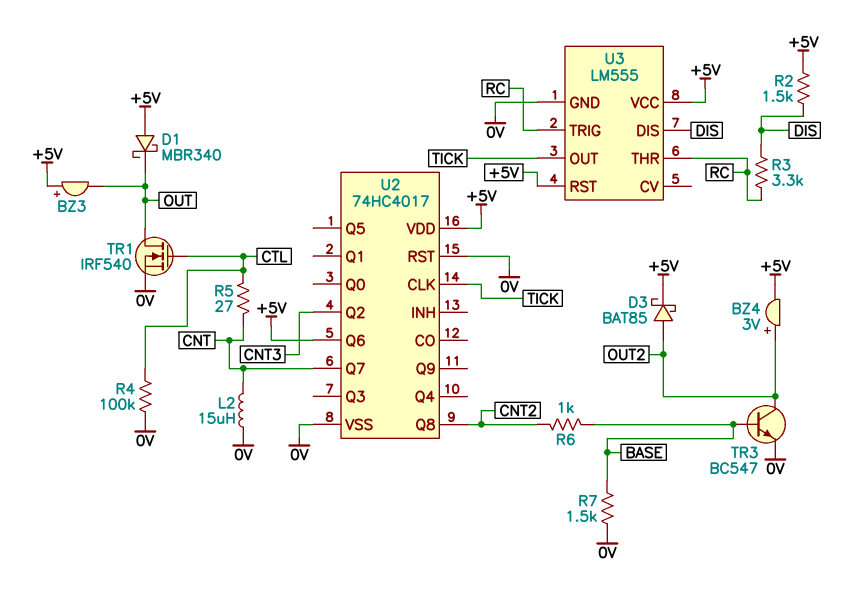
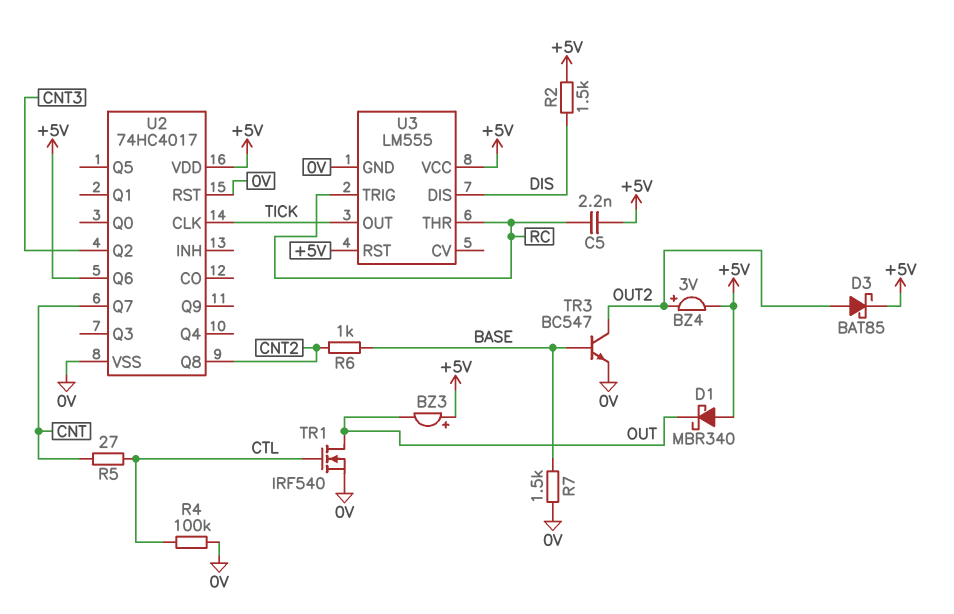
C5: none -> 2.2nF (+5V, RC)
L2: 15uH (0V, CNT) -> none
R3: 3.3k (DIS, RC) -> none

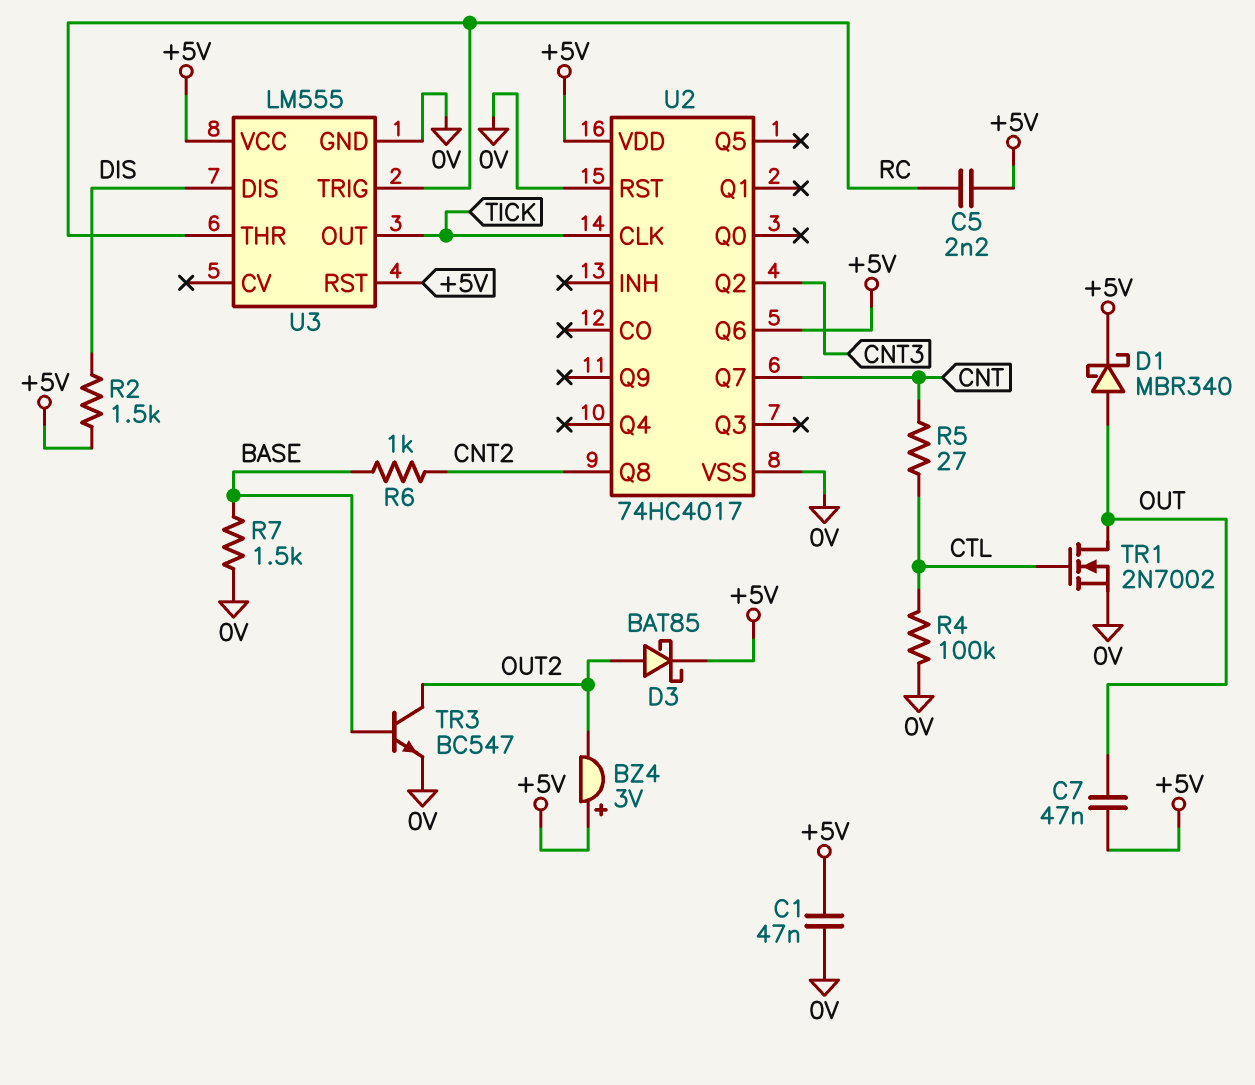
BZ3: buzzer (plus +5V, minus OUT) -> none
BZ4: buzzer 3V (plus OUT2, minus +5V) -> buzzer 3V (plus +5V, minus OUT2)
C1: none -> 47nF (+5V, 0V)
C7: none -> 47nF (+5V, OUT)
D1: schottky MBR340 (A +5V, K OUT) -> schottky MBR340 (A OUT, K +5V)
TR1: NMOS IRF540 (G CTL, D OUT, S 0V) -> NMOS 2N7002 (G CTL, D OUT, S 0V)

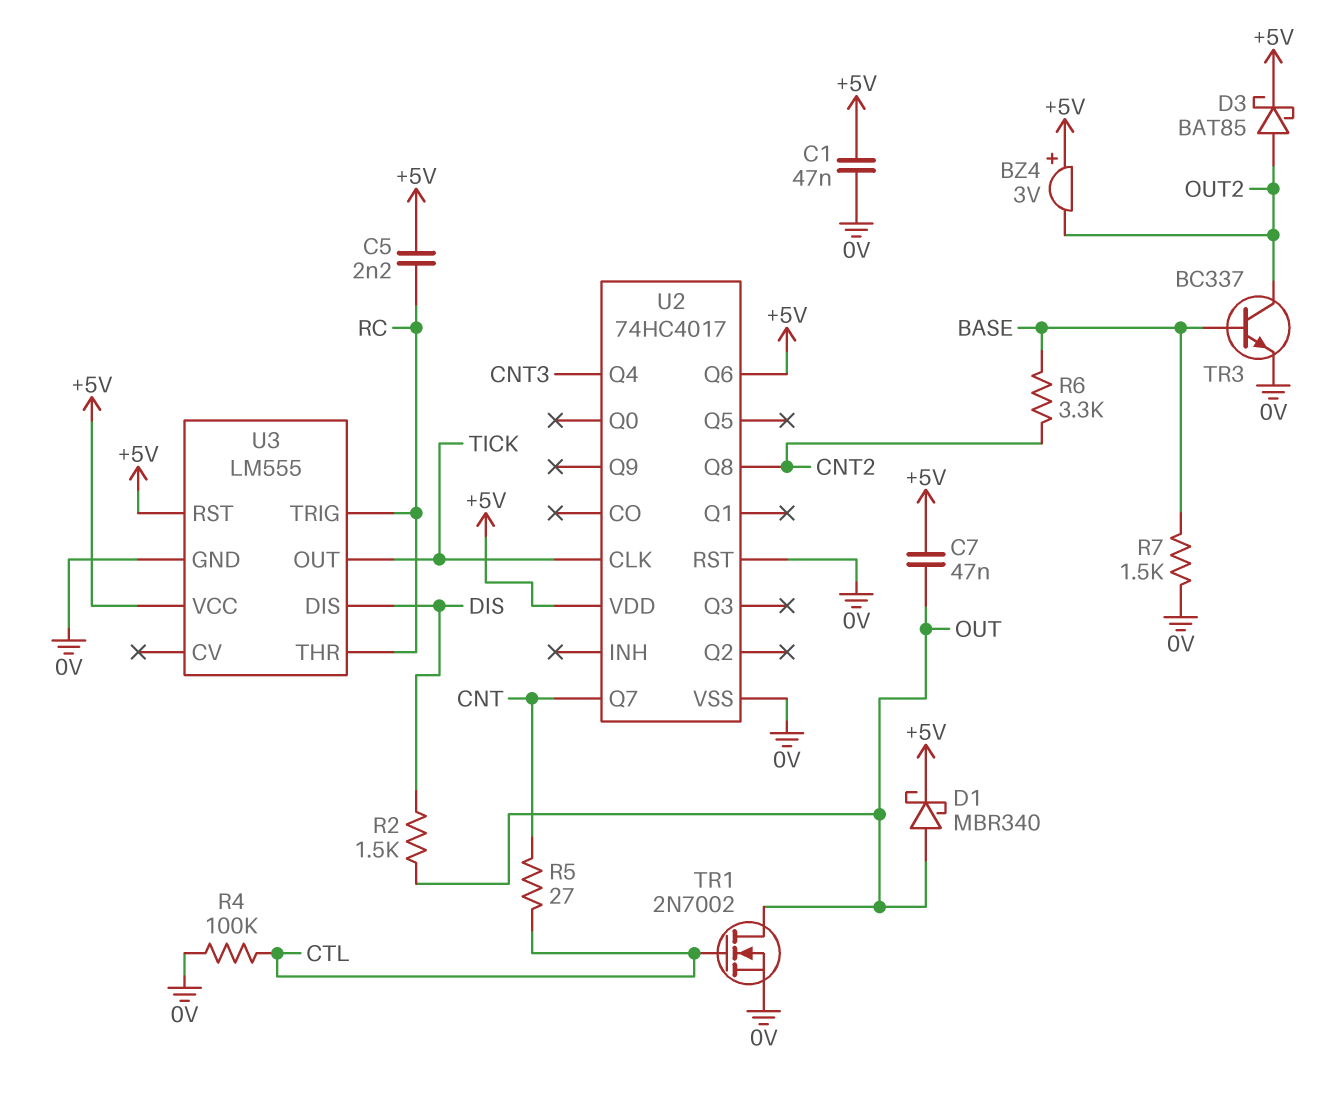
R2: 1.5k (+5V, DIS) -> 1.5k (DIS, OUT)
R6: 1k (BASE, CNT2) -> 3.3k (BASE, CNT2)
TR3: NPN BC547 (B BASE, C OUT2, E 0V) -> NPN BC337 (B BASE, C OUT2, E 0V)
U2 pin Q2: CNT3 -> none
U2 pin Q4: none -> CNT3

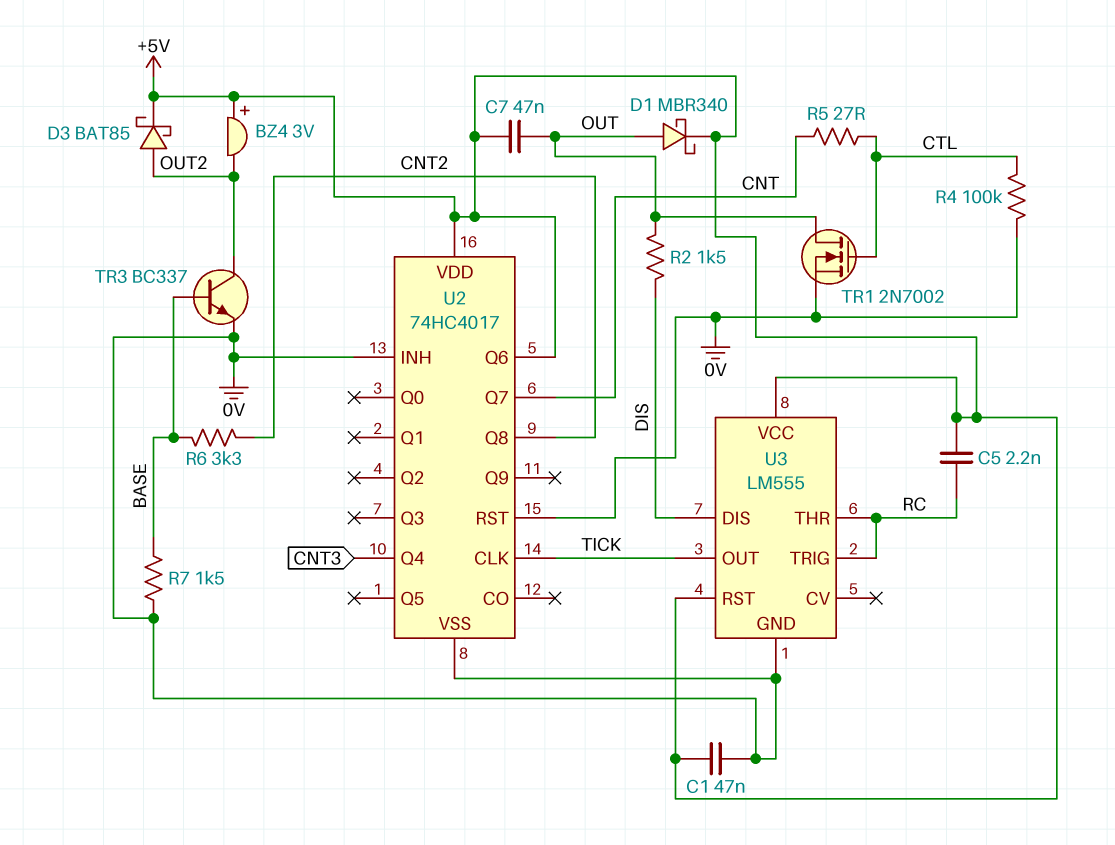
U2 pin INH: none -> 0V

